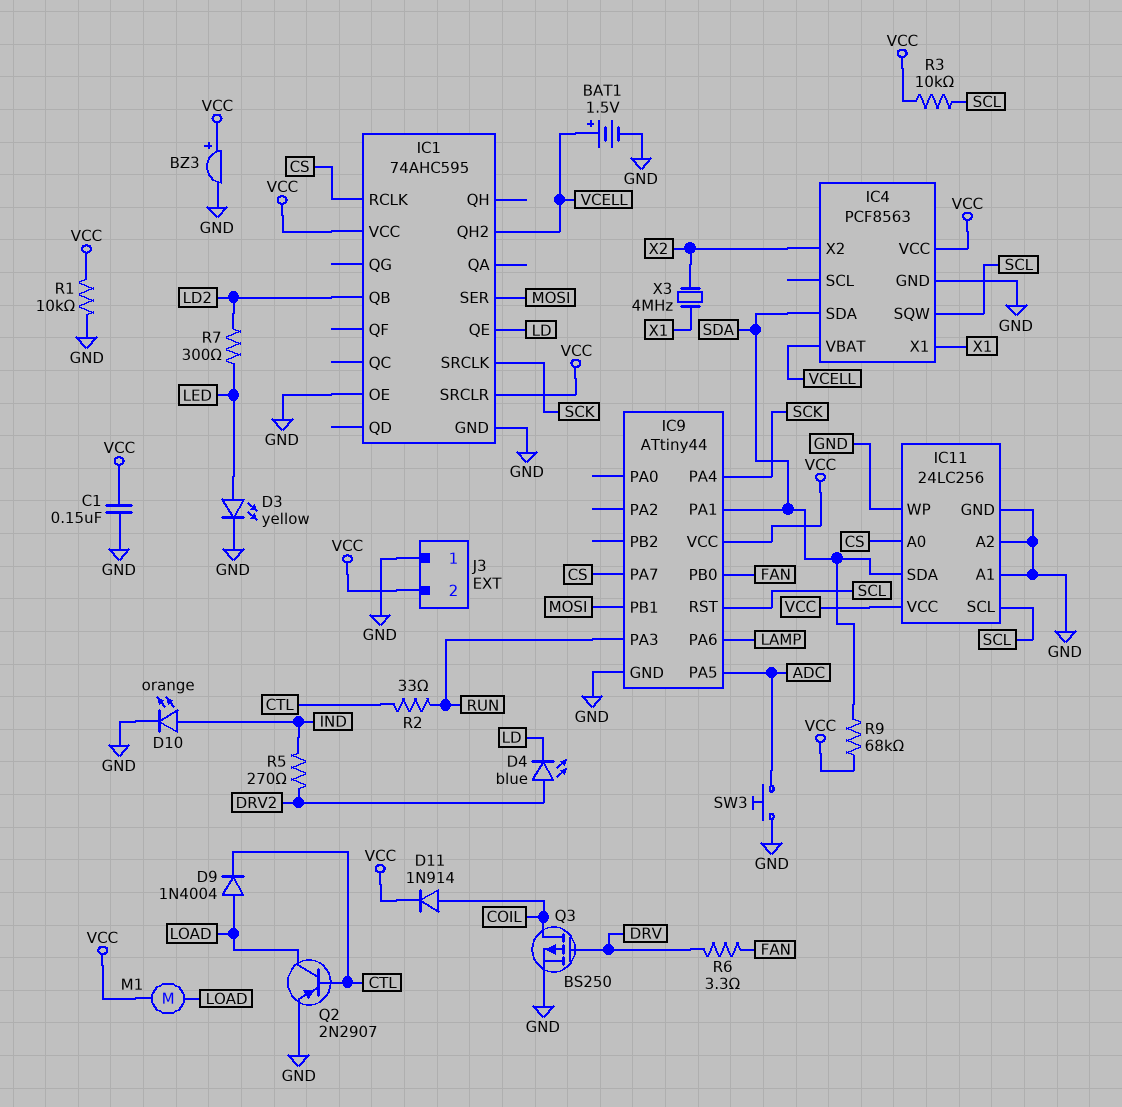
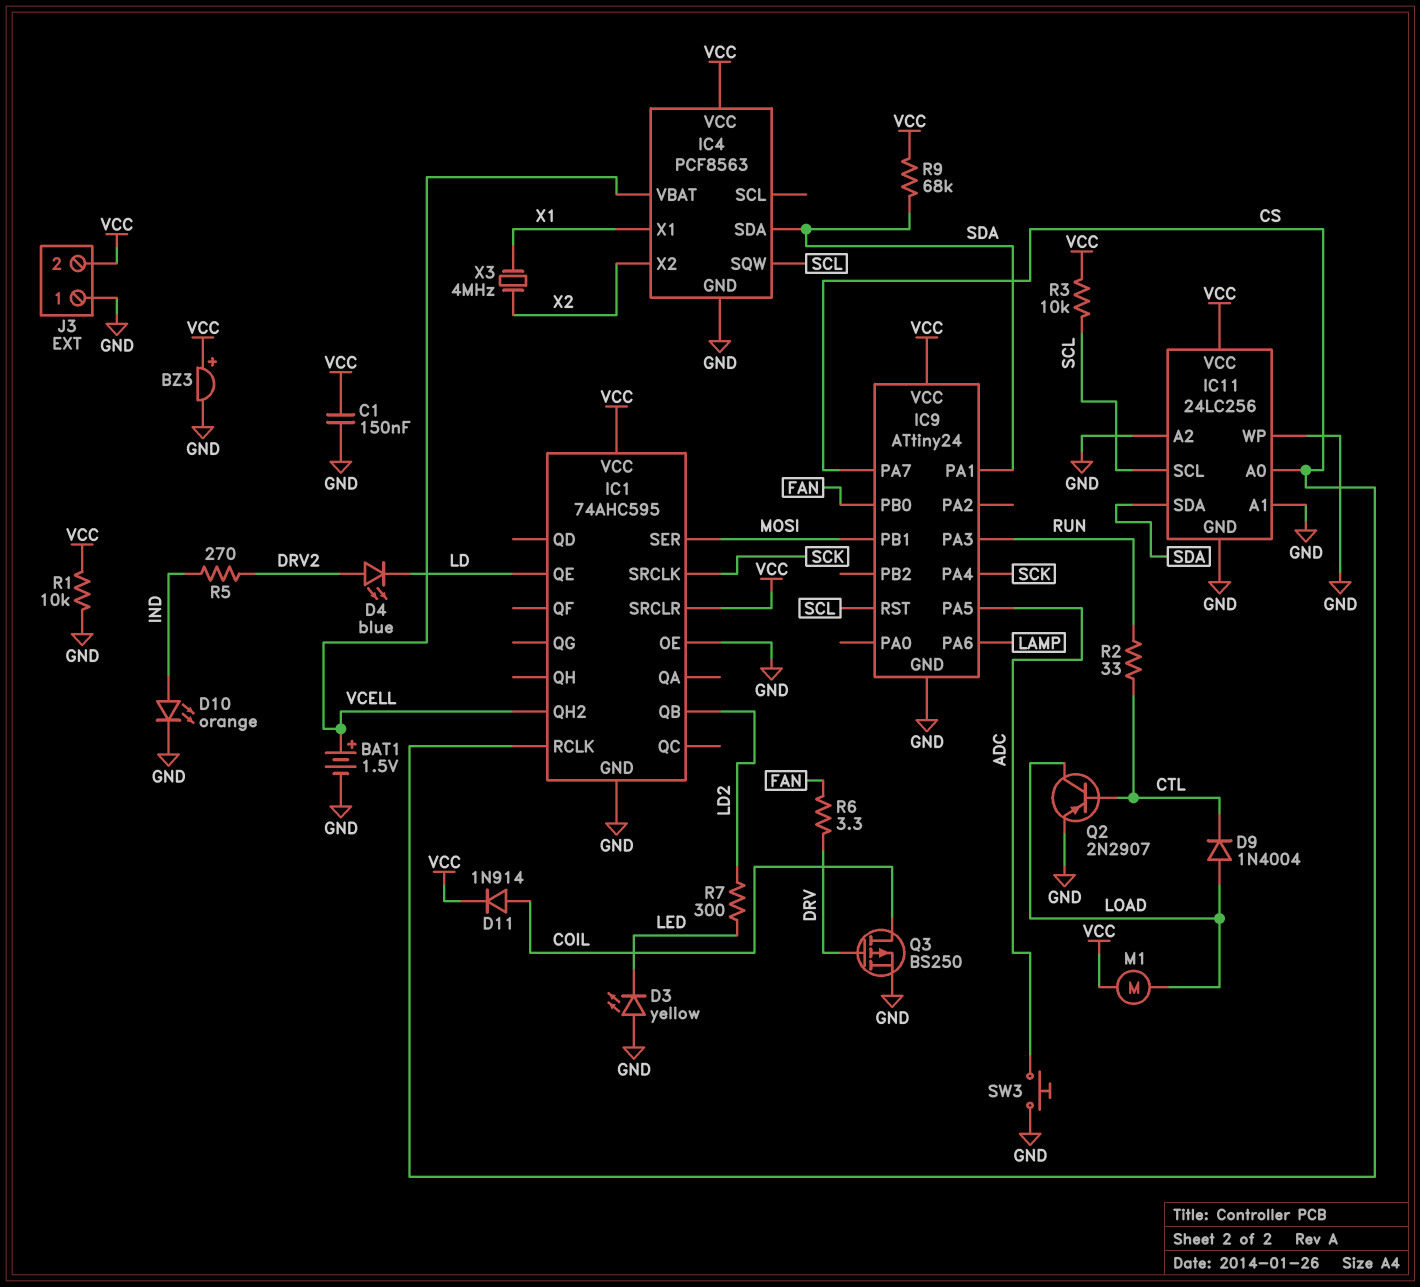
D3: LED yellow (A LED, K GND) -> LED yellow (A GND, K LED)
IC9: ATtiny44 -> ATtiny24

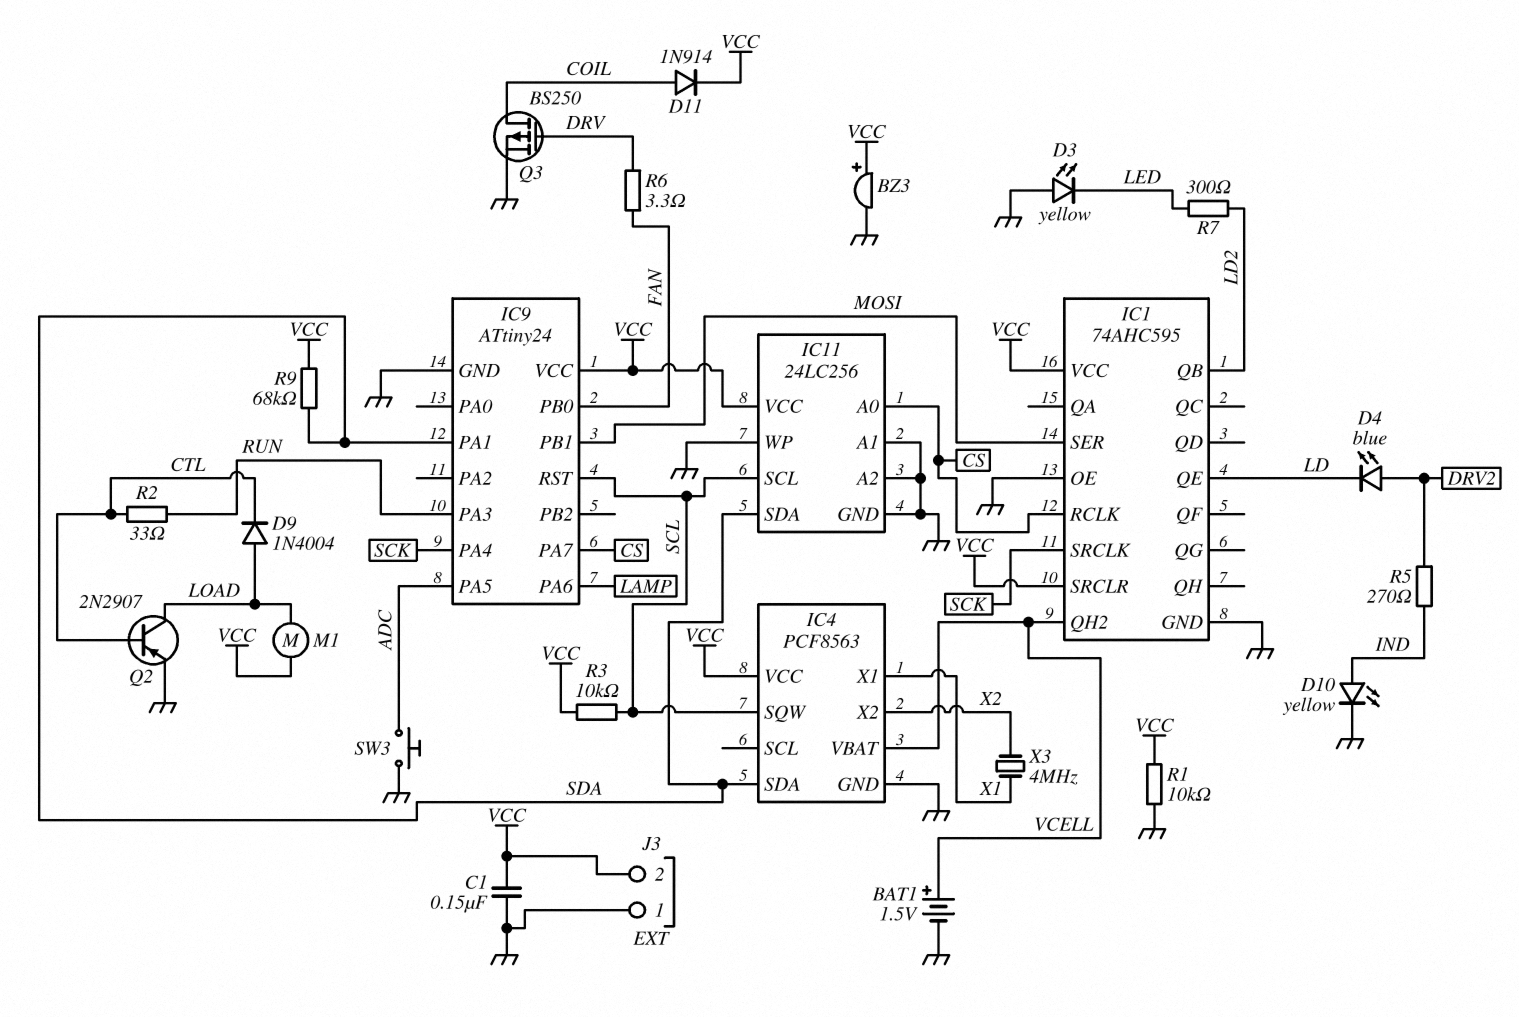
D10: LED orange (A IND, K GND) -> LED yellow (A IND, K GND)

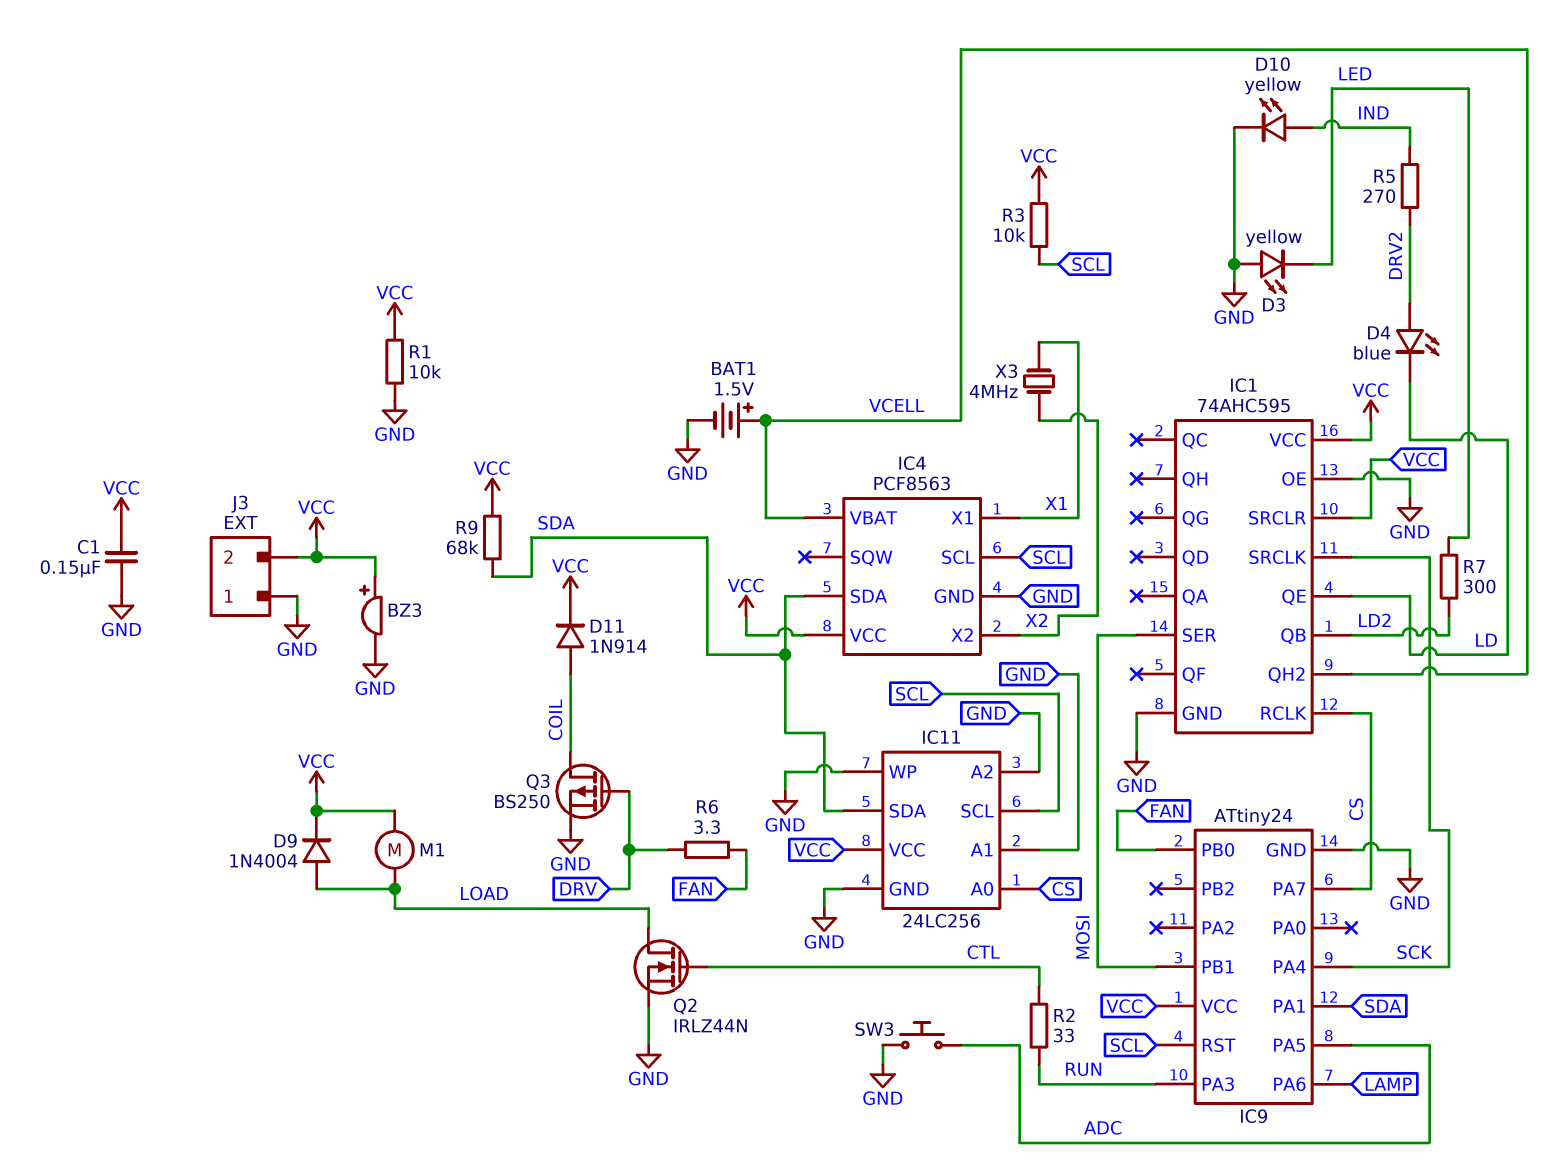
D9: diode 1N4004 (A LOAD, K CTL) -> diode 1N4004 (A LOAD, K VCC)
IC4 pin SCL: none -> SCL
IC4 pin SQW: SCL -> none
Q2: PNP 2N2907 (B CTL, C LOAD, E GND) -> NMOS IRLZ44N (G CTL, D LOAD, S GND)

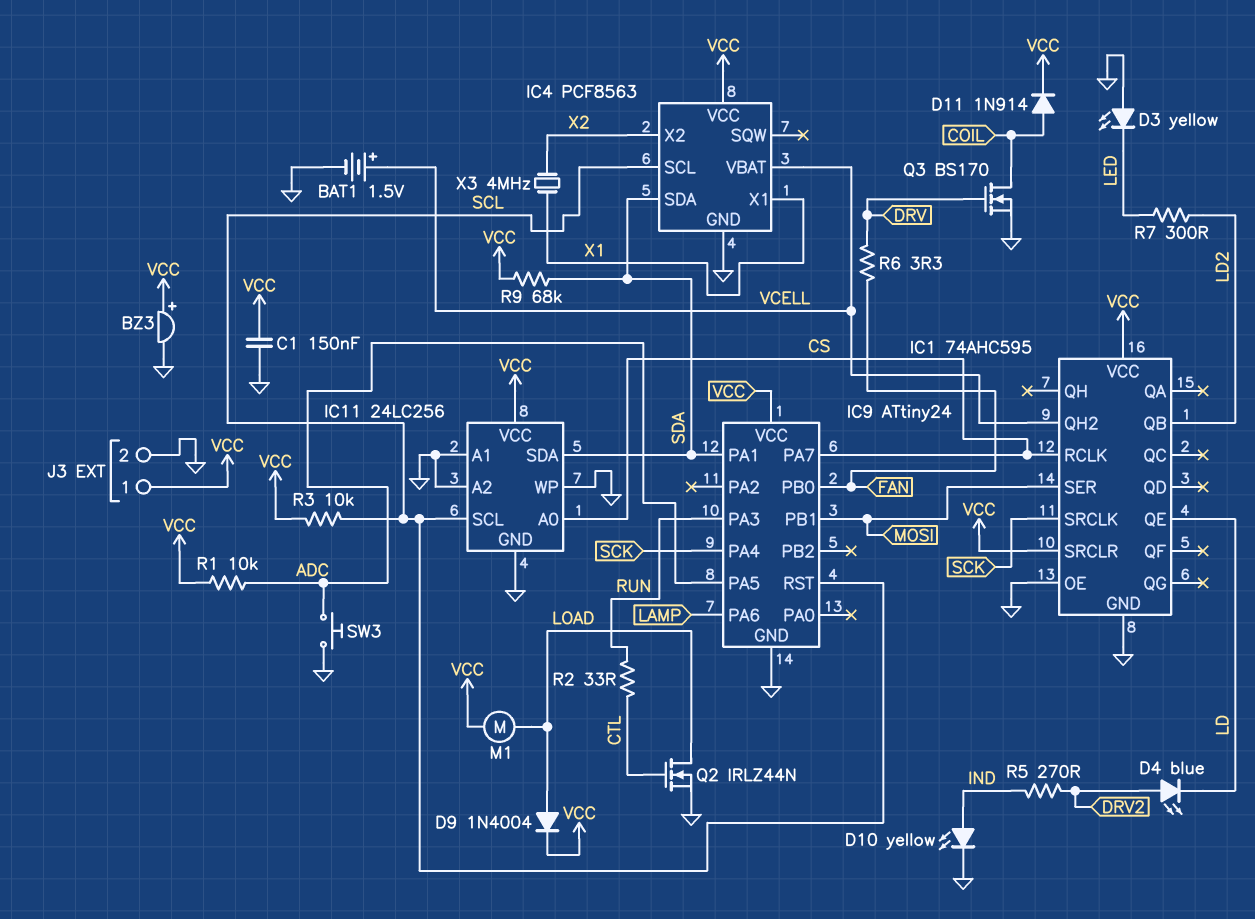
J3 pin 1: GND -> VCC
J3 pin 2: VCC -> GND
Q3: PMOS BS250 (G DRV, D COIL, S GND) -> NMOS BS170 (G DRV, D COIL, S GND)
R1: 10k (GND, VCC) -> 10k (ADC, VCC)

